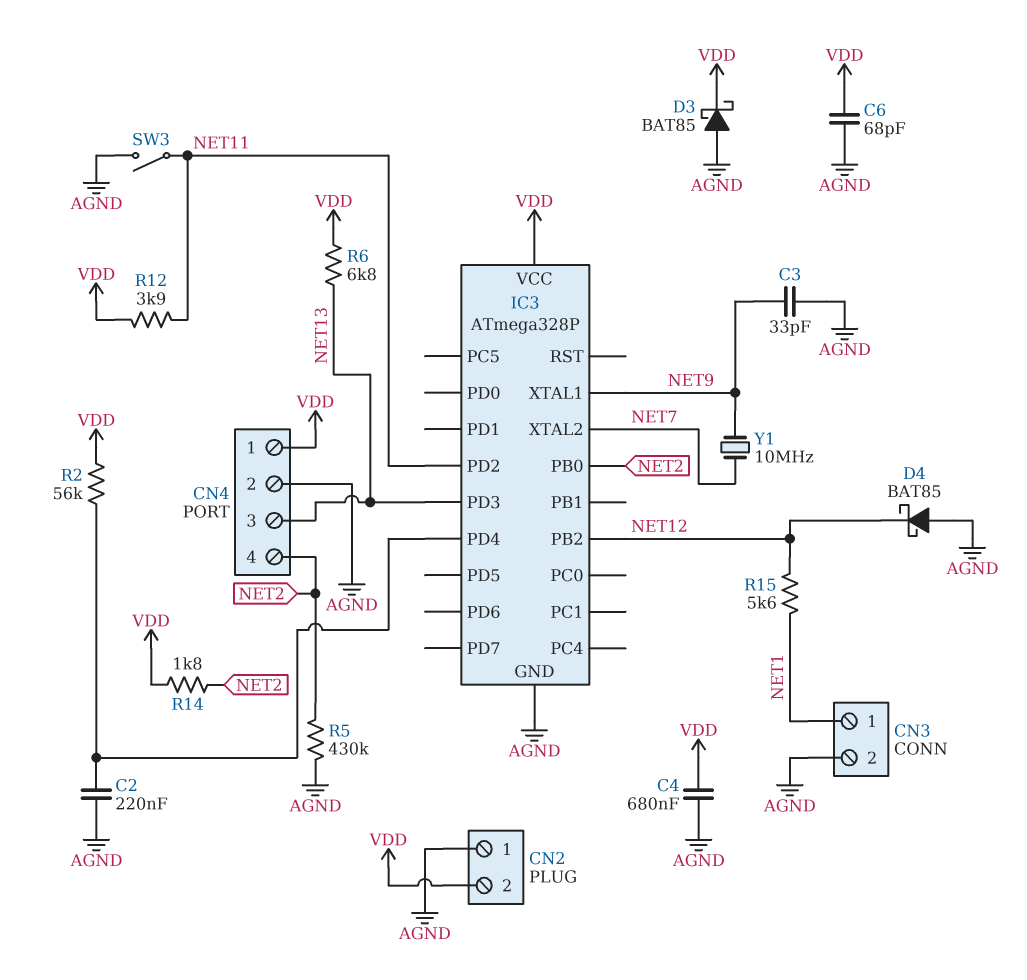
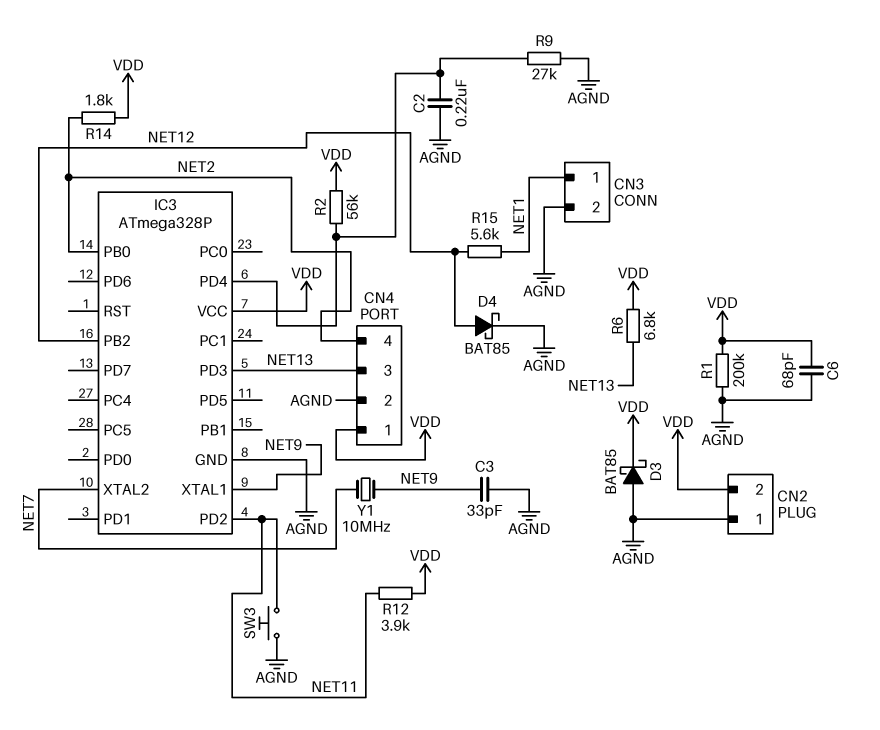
C4: 680nF (AGND, VDD) -> none
D4: schottky BAT85 (A AGND, K NET12) -> schottky BAT85 (A NET12, K AGND)
R1: none -> 200k (AGND, VDD)
R5: 430k (AGND, NET2) -> none
R9: none -> 27k (AGND, IC3/PD4)
SW3: switch (AGND, NET11) -> button (AGND, NET11)

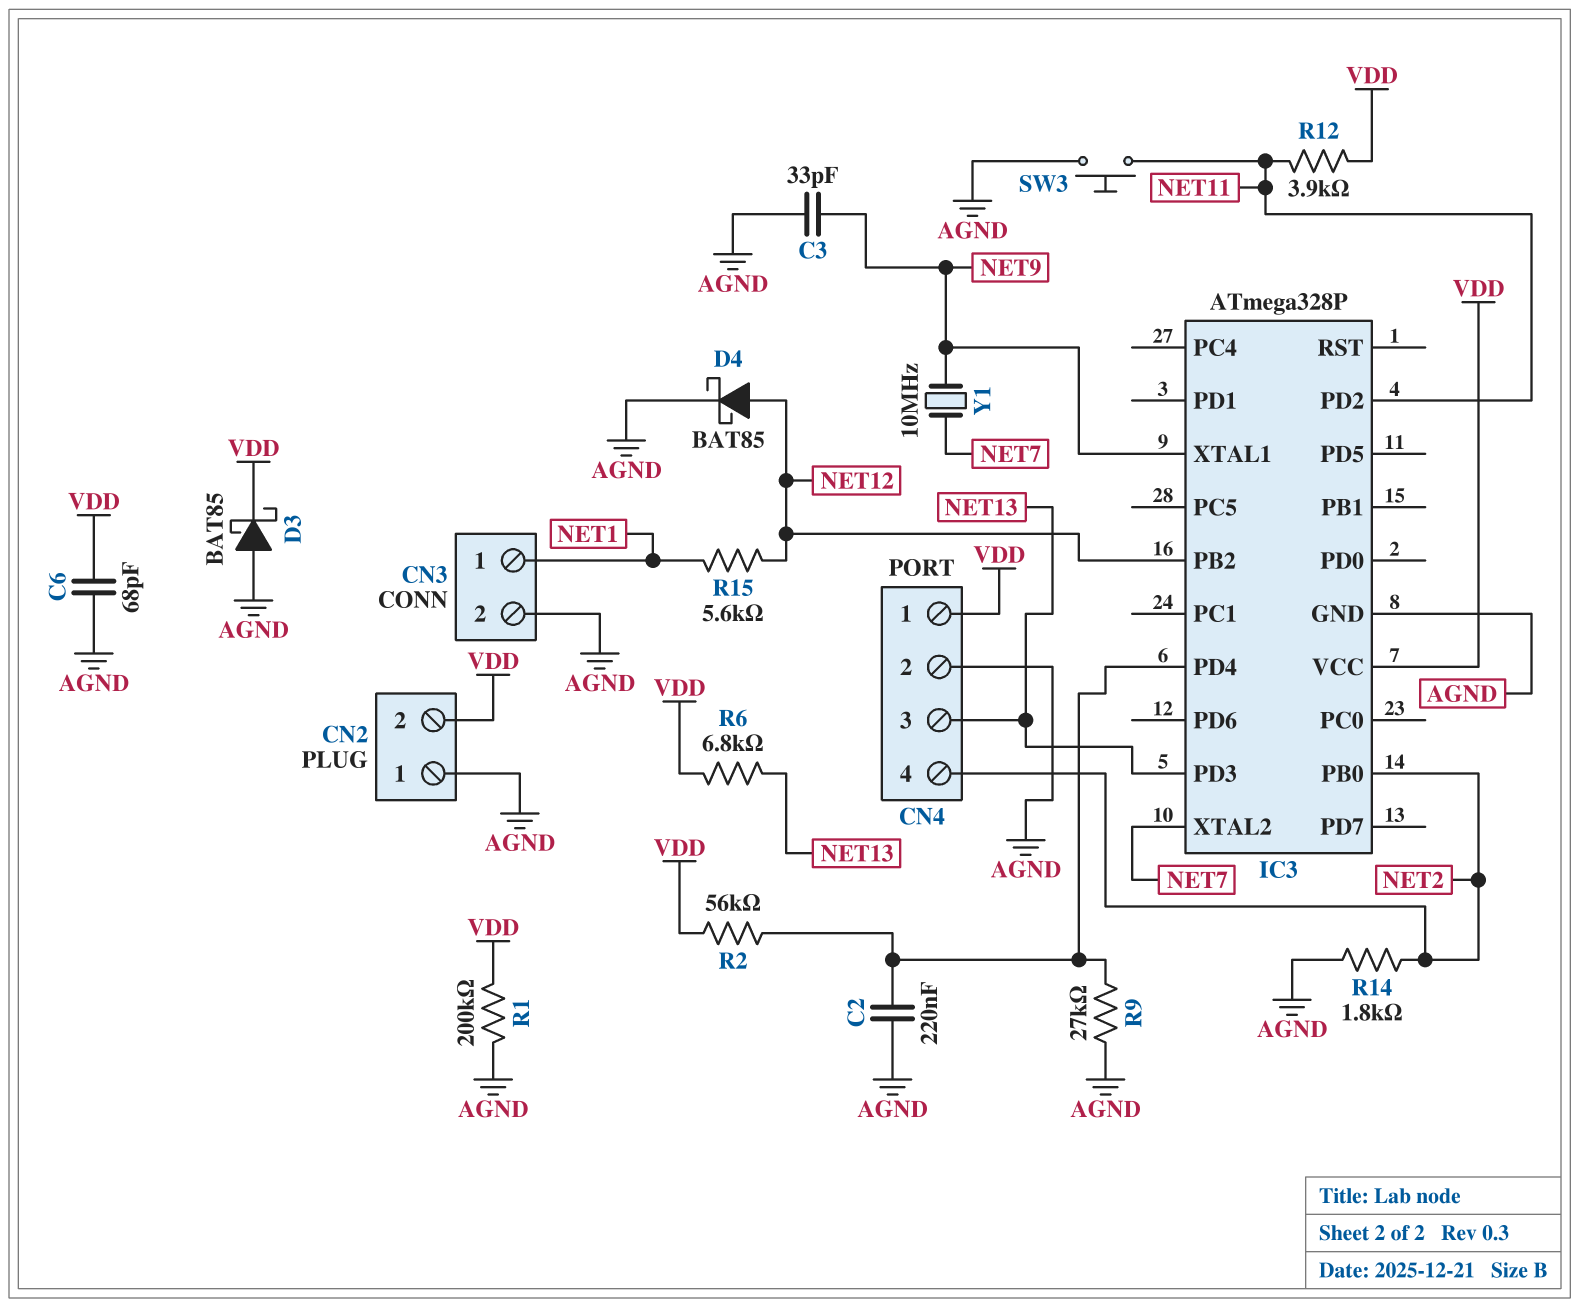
R14: 1.8k (NET2, VDD) -> 1.8k (AGND, NET2)

